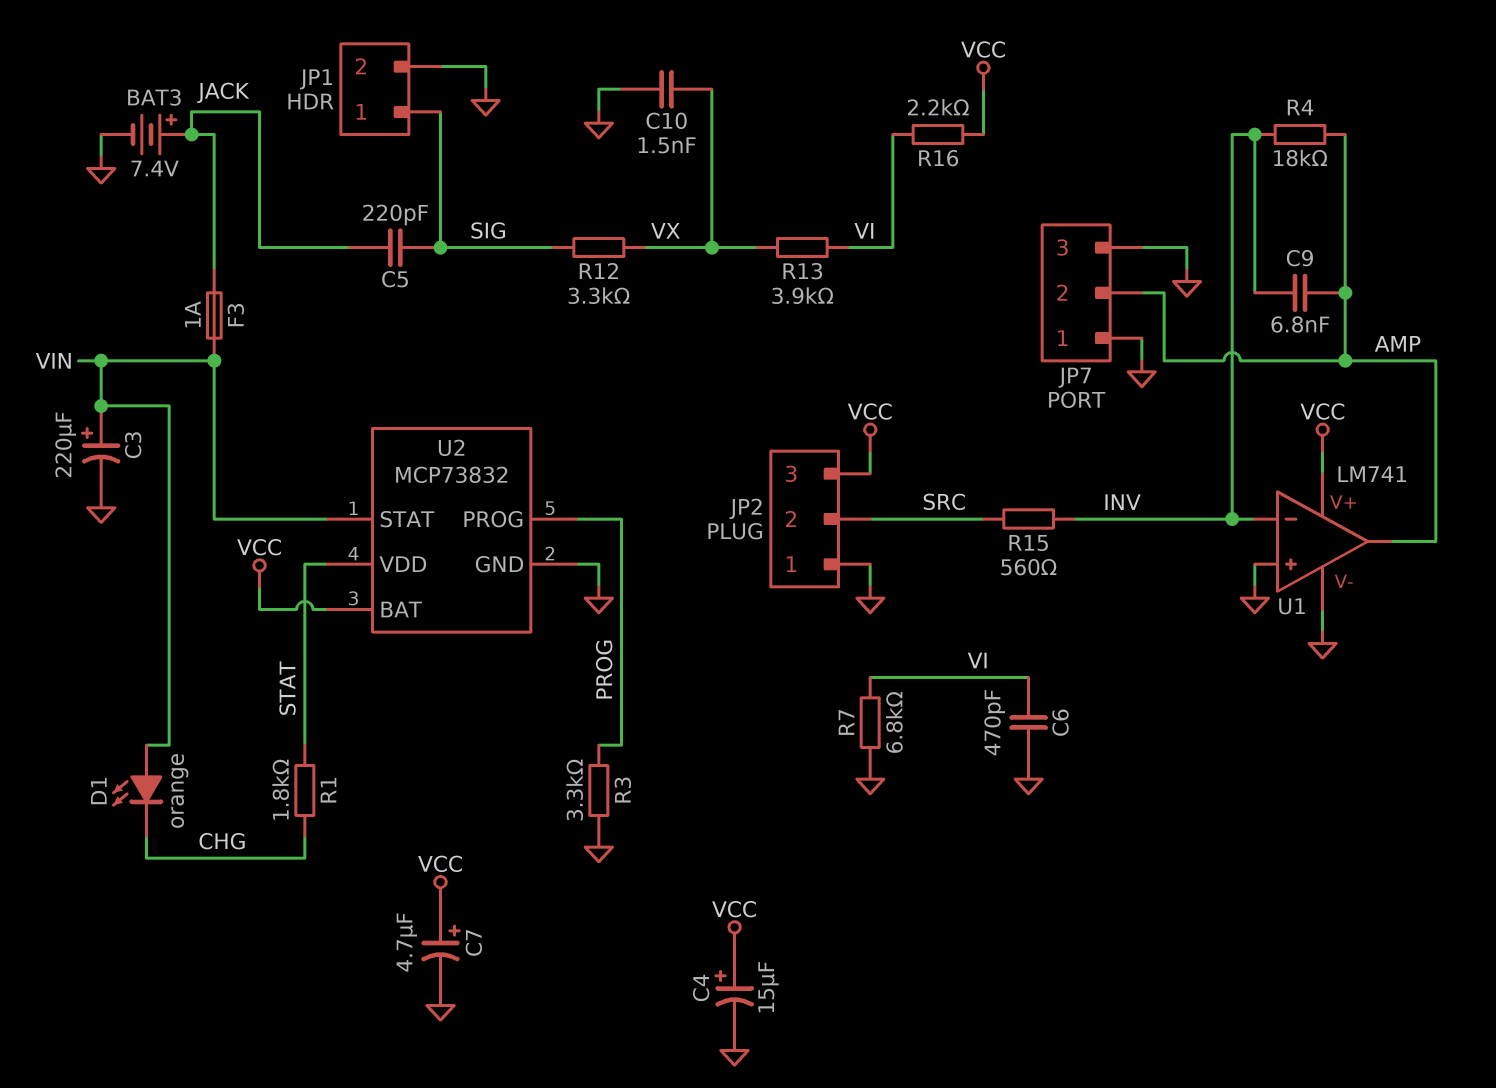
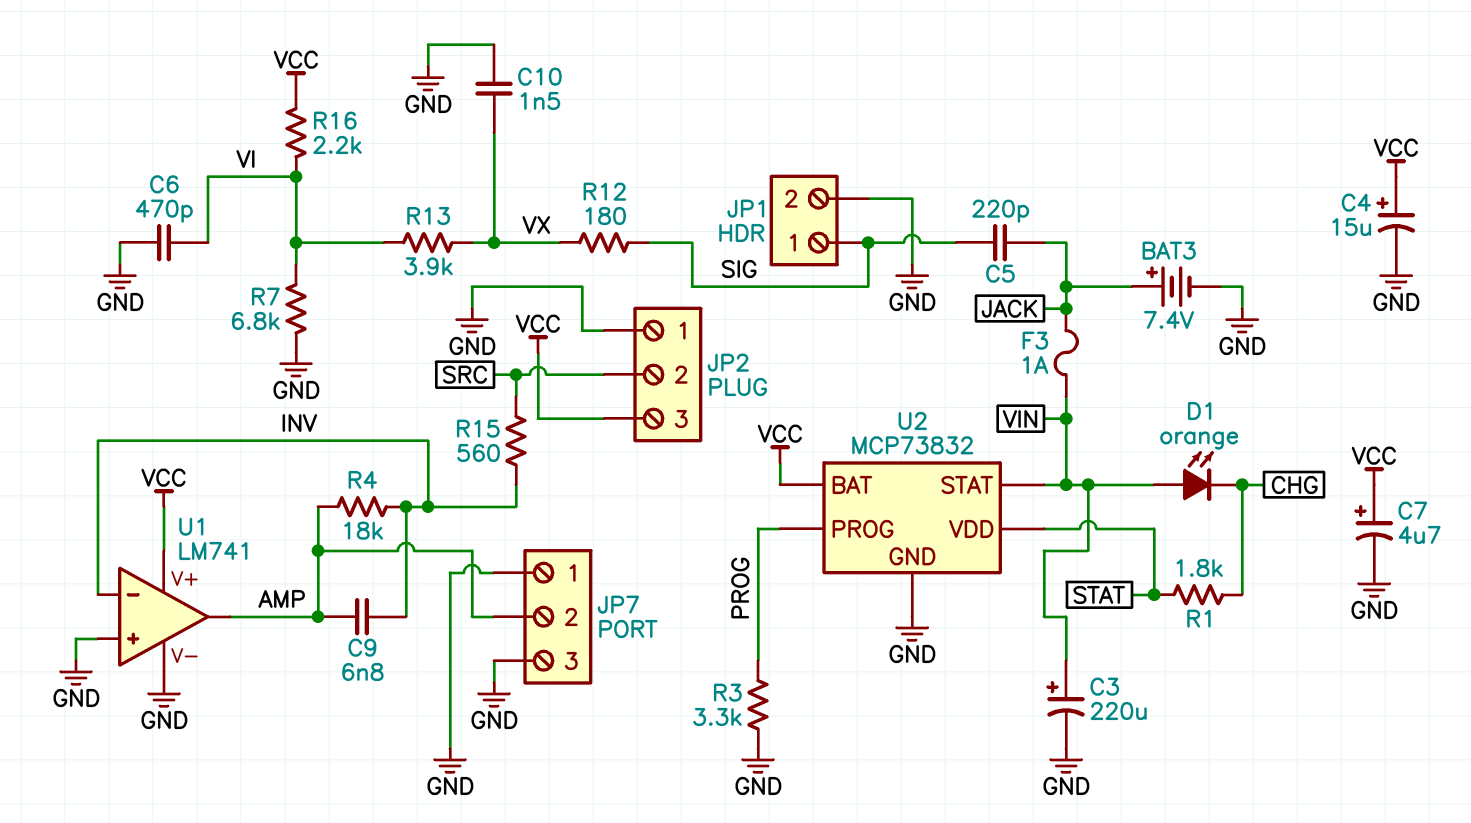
R12: 3.3k (SIG, VX) -> 180 (SIG, VX)

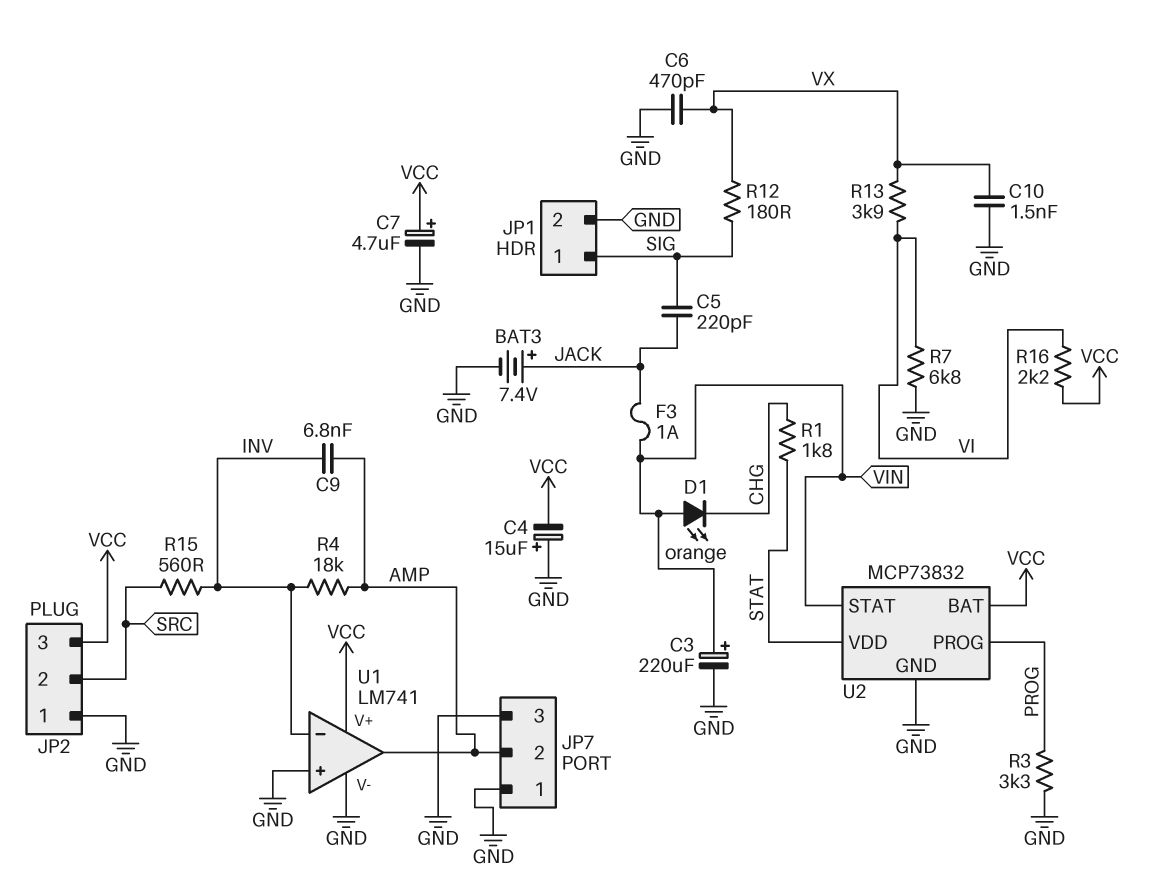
C4: 15uF (plus VCC, minus GND) -> 15uF (plus GND, minus VCC)
C6: 470pF (GND, VI) -> 470pF (GND, VX)

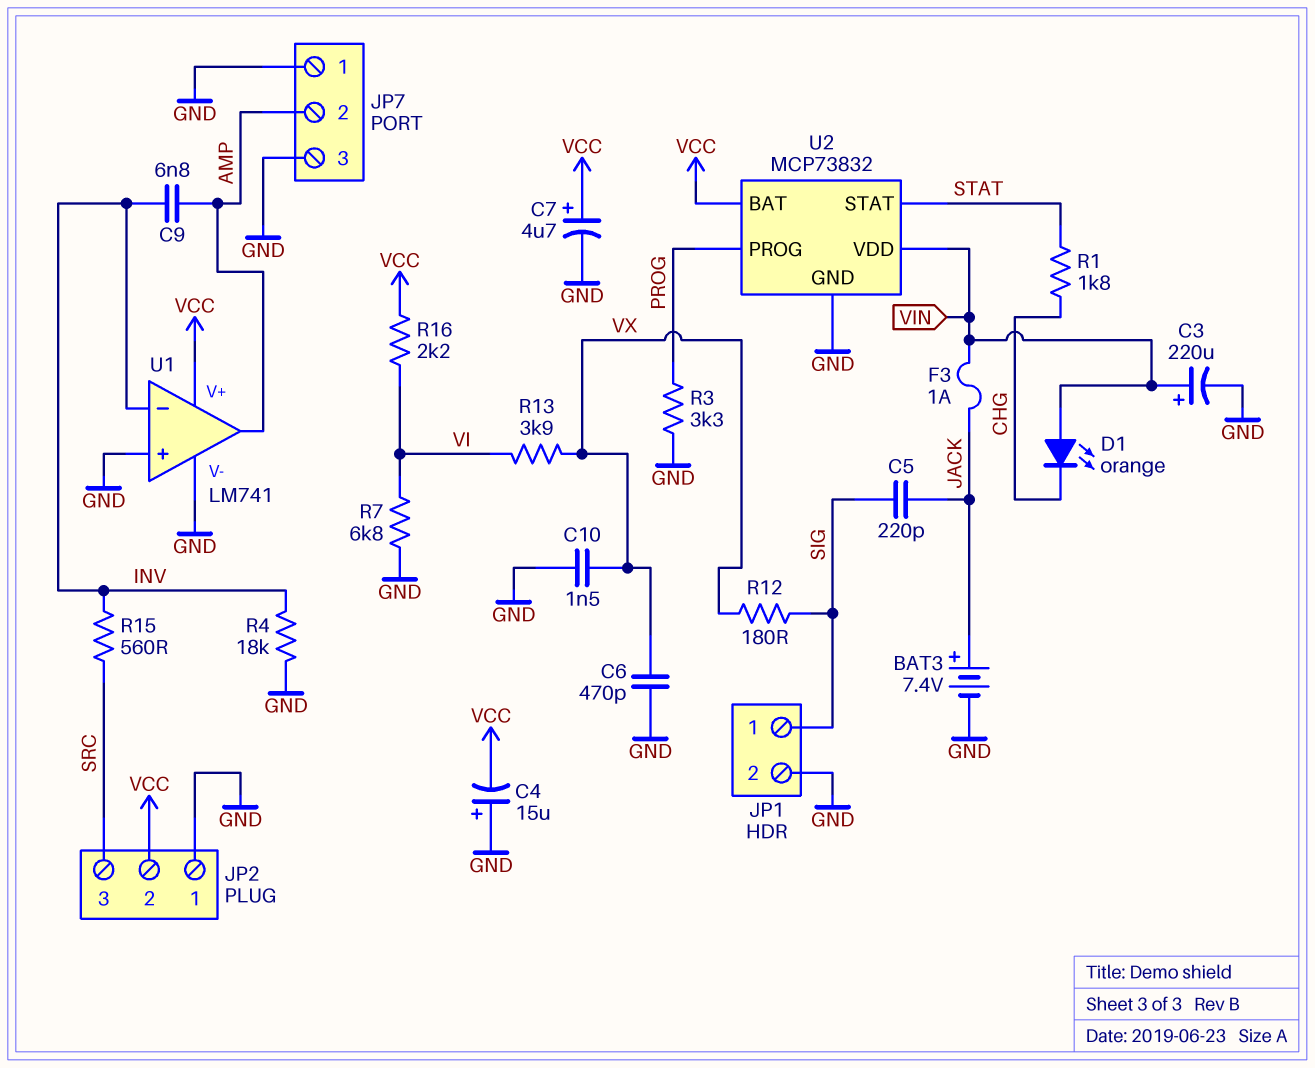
JP2 pin 2: SRC -> VCC
JP2 pin 3: VCC -> SRC
R4: 18k (AMP, INV) -> 18k (GND, INV)
U2 pin STAT: VIN -> STAT
U2 pin VDD: STAT -> VIN

